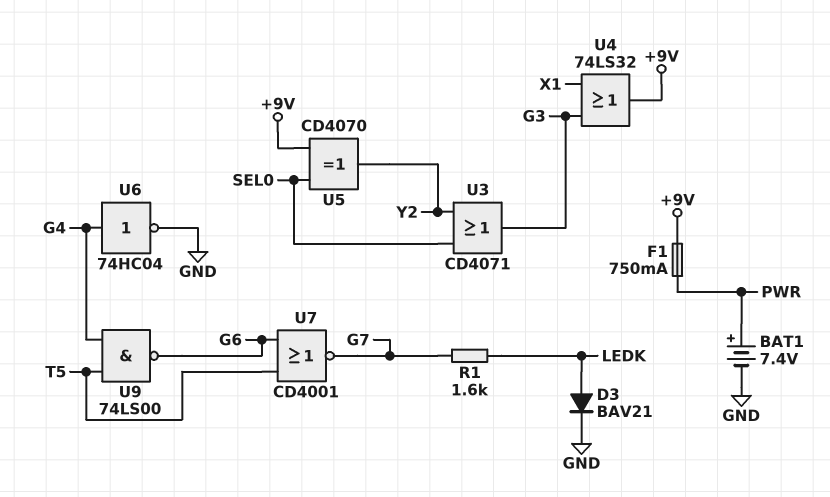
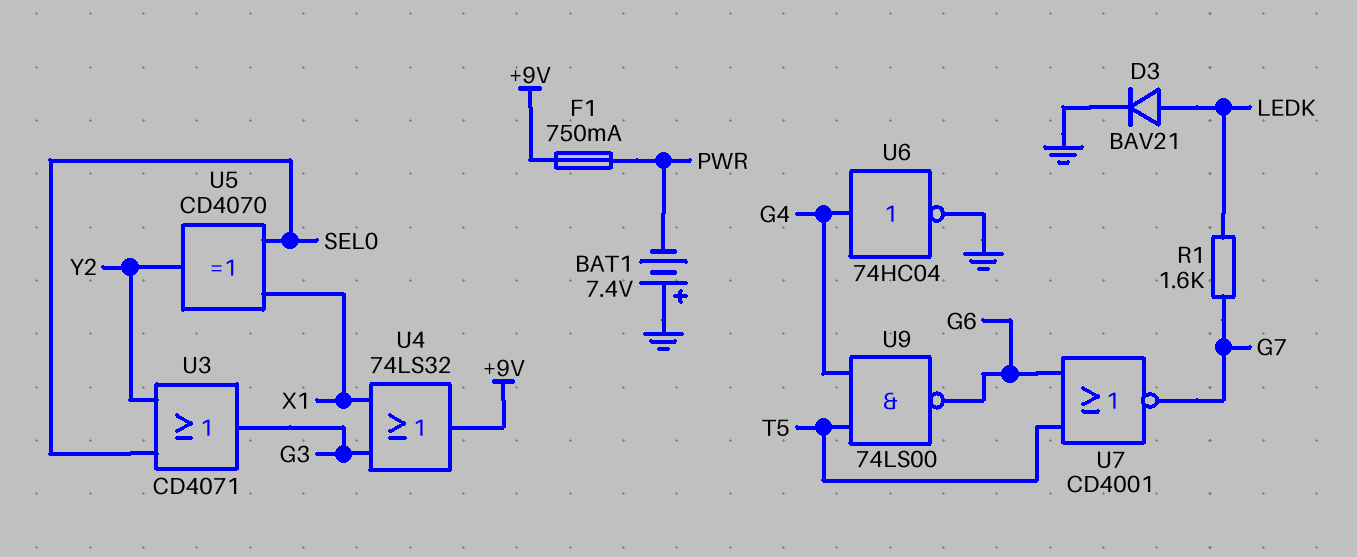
BAT1: 7.4V (plus PWR, minus GND) -> 7.4V (plus GND, minus PWR)
U5: XOR CD4070 (in +9V, in SEL0, out Y2) -> XOR CD4070 (in SEL0, in X1, out Y2)

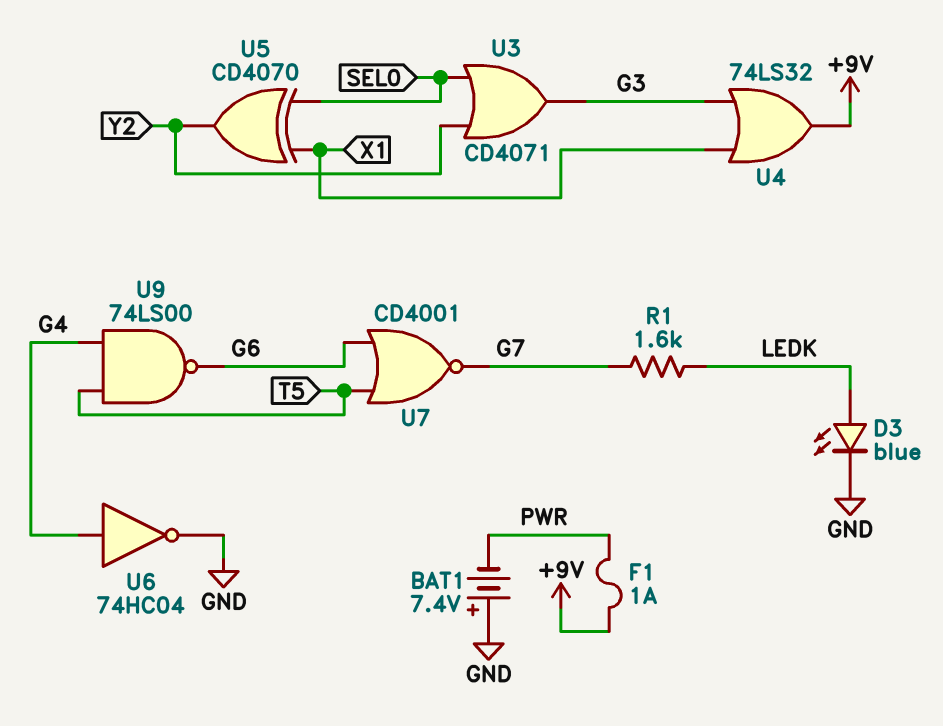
D3: diode BAV21 (A LEDK, K GND) -> LED blue (A LEDK, K GND)
F1: 750mA (+9V, PWR) -> 1A (+9V, PWR)

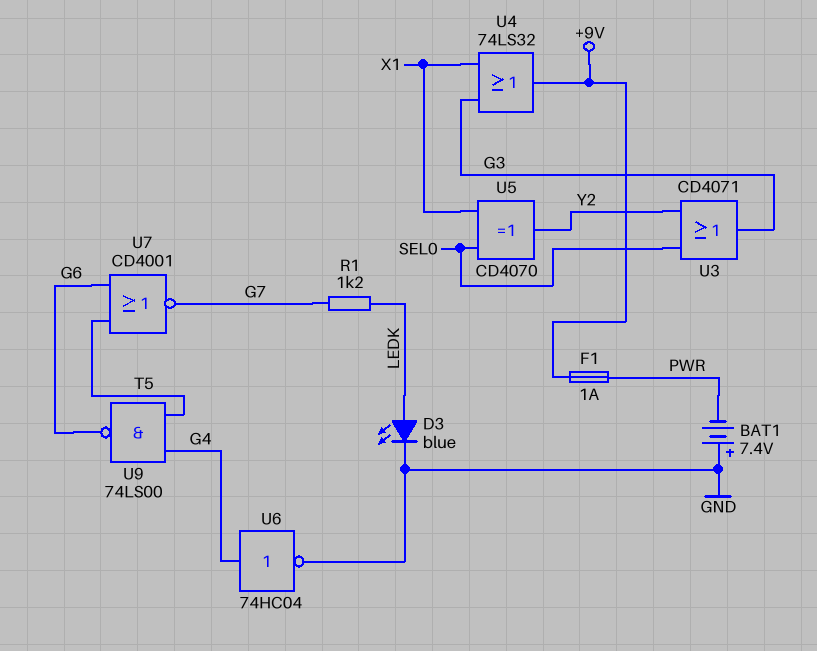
R1: 1.6k (G7, LEDK) -> 1.2k (G7, LEDK)

